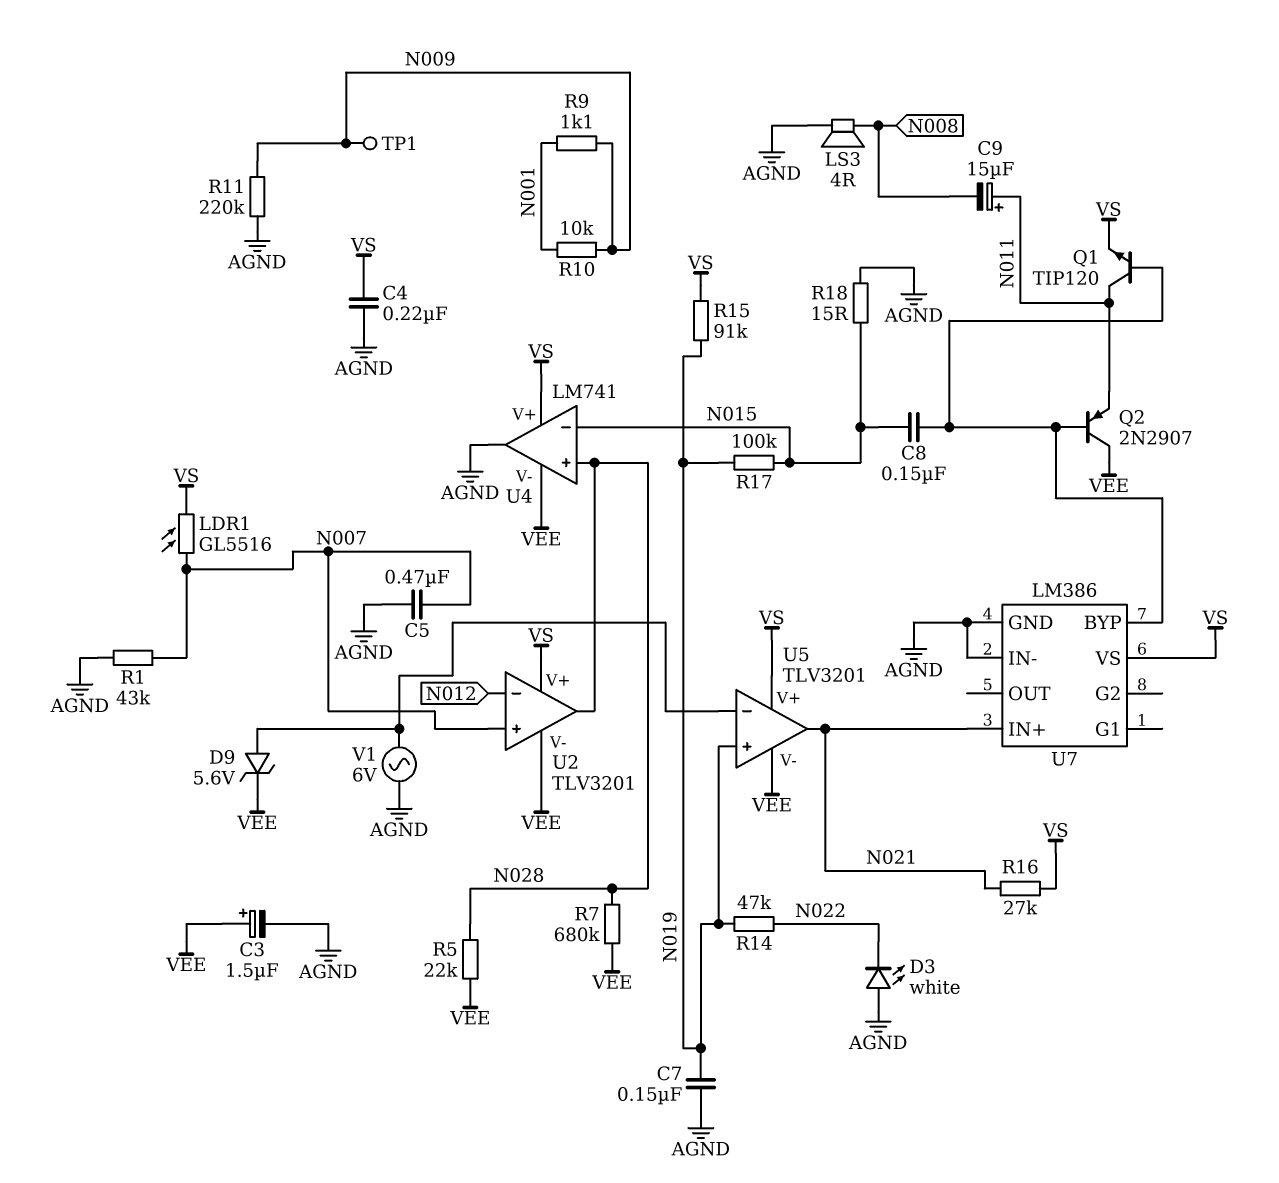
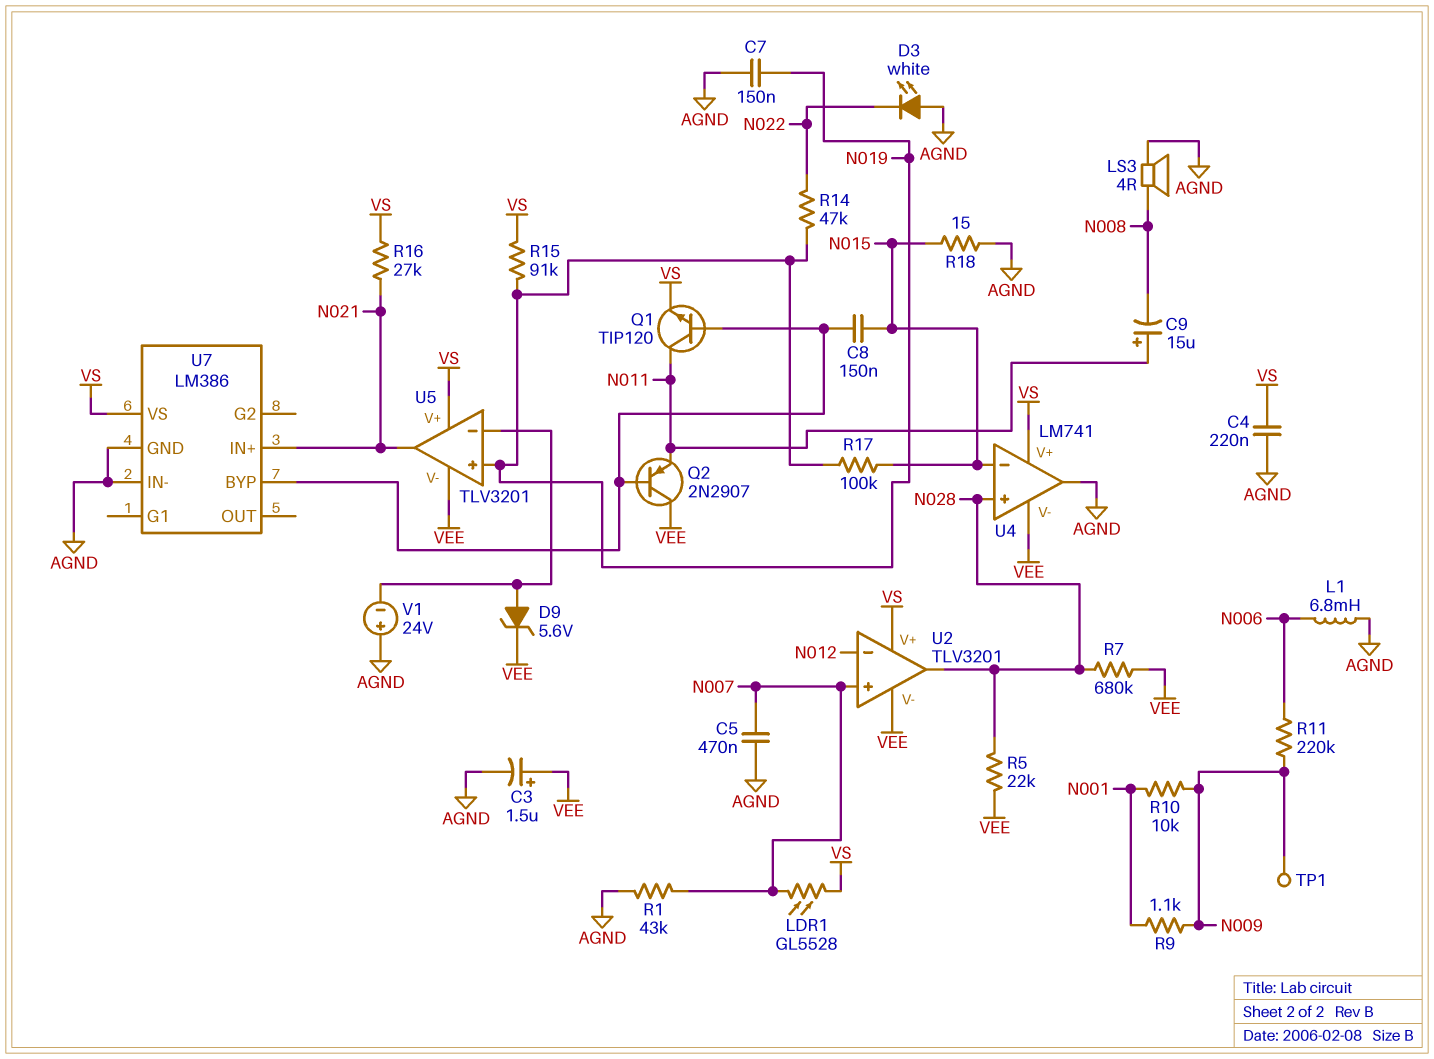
L1: none -> 6.8mH (AGND, N006)
LDR1: GL5516 (N007, VS) -> GL5528 (N007, VS)
R11: 220k (AGND, N009) -> 220k (N006, N009)
V1: AC 6V (AGND, U5/in-) -> 24V (plus AGND, minus U5/in-)

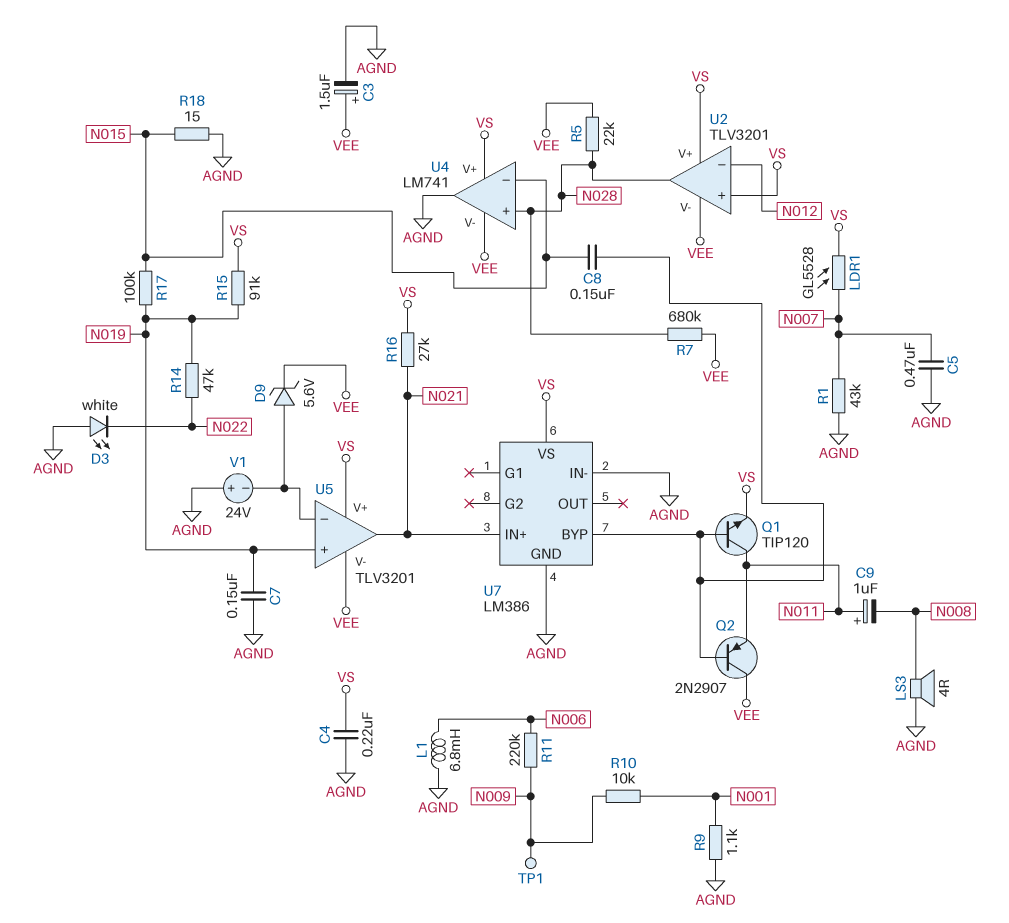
C9: 15uF (plus N011, minus N008) -> 1uF (plus N011, minus N008)
R9: 1.1k (N001, N009) -> 1.1k (AGND, N001)
U2 pin in+: N007 -> VS

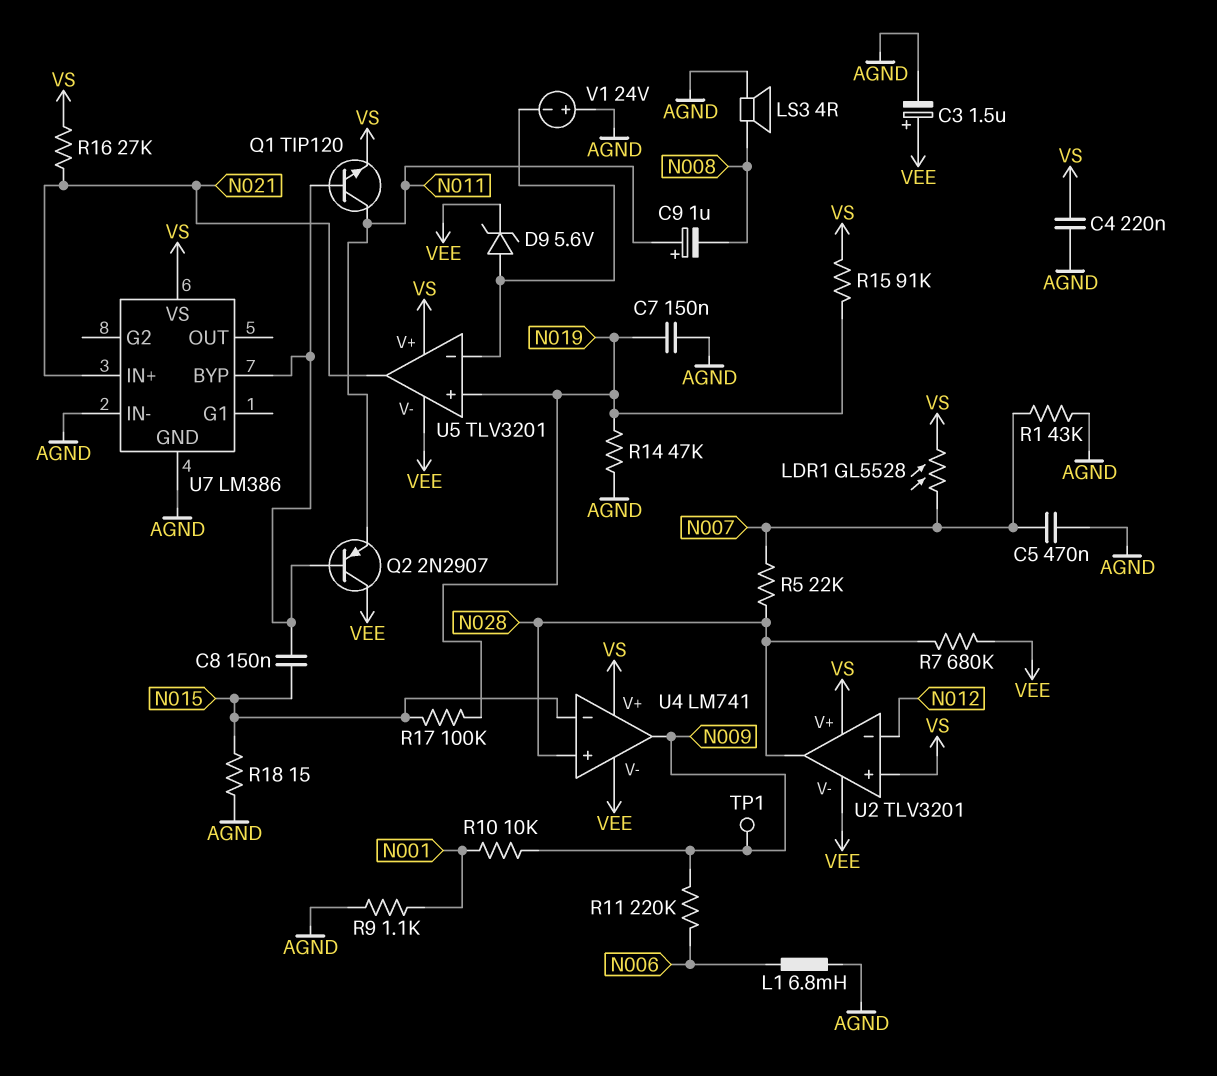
D3: LED white (A AGND, K N022) -> none
R5: 22k (N028, VEE) -> 22k (N007, N028)
R14: 47k (N019, N022) -> 47k (AGND, N019)
U4 pin out: AGND -> N009

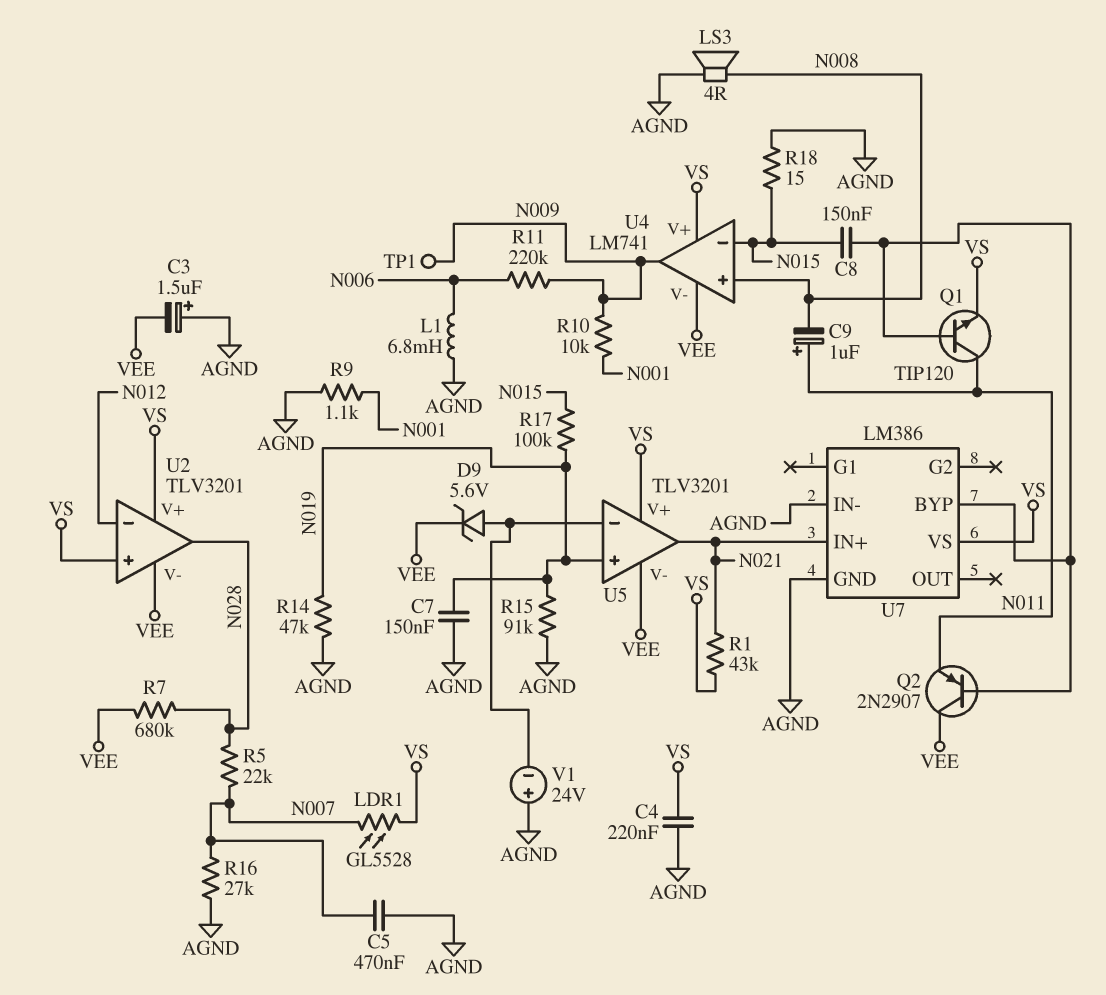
C3: 1.5uF (plus VEE, minus AGND) -> 1.5uF (plus AGND, minus VEE)
R1: 43k (AGND, N007) -> 43k (N021, VS)
R15: 91k (N019, VS) -> 91k (AGND, N019)
R16: 27k (N021, VS) -> 27k (AGND, N007)
U4 pin in+: N028 -> N008

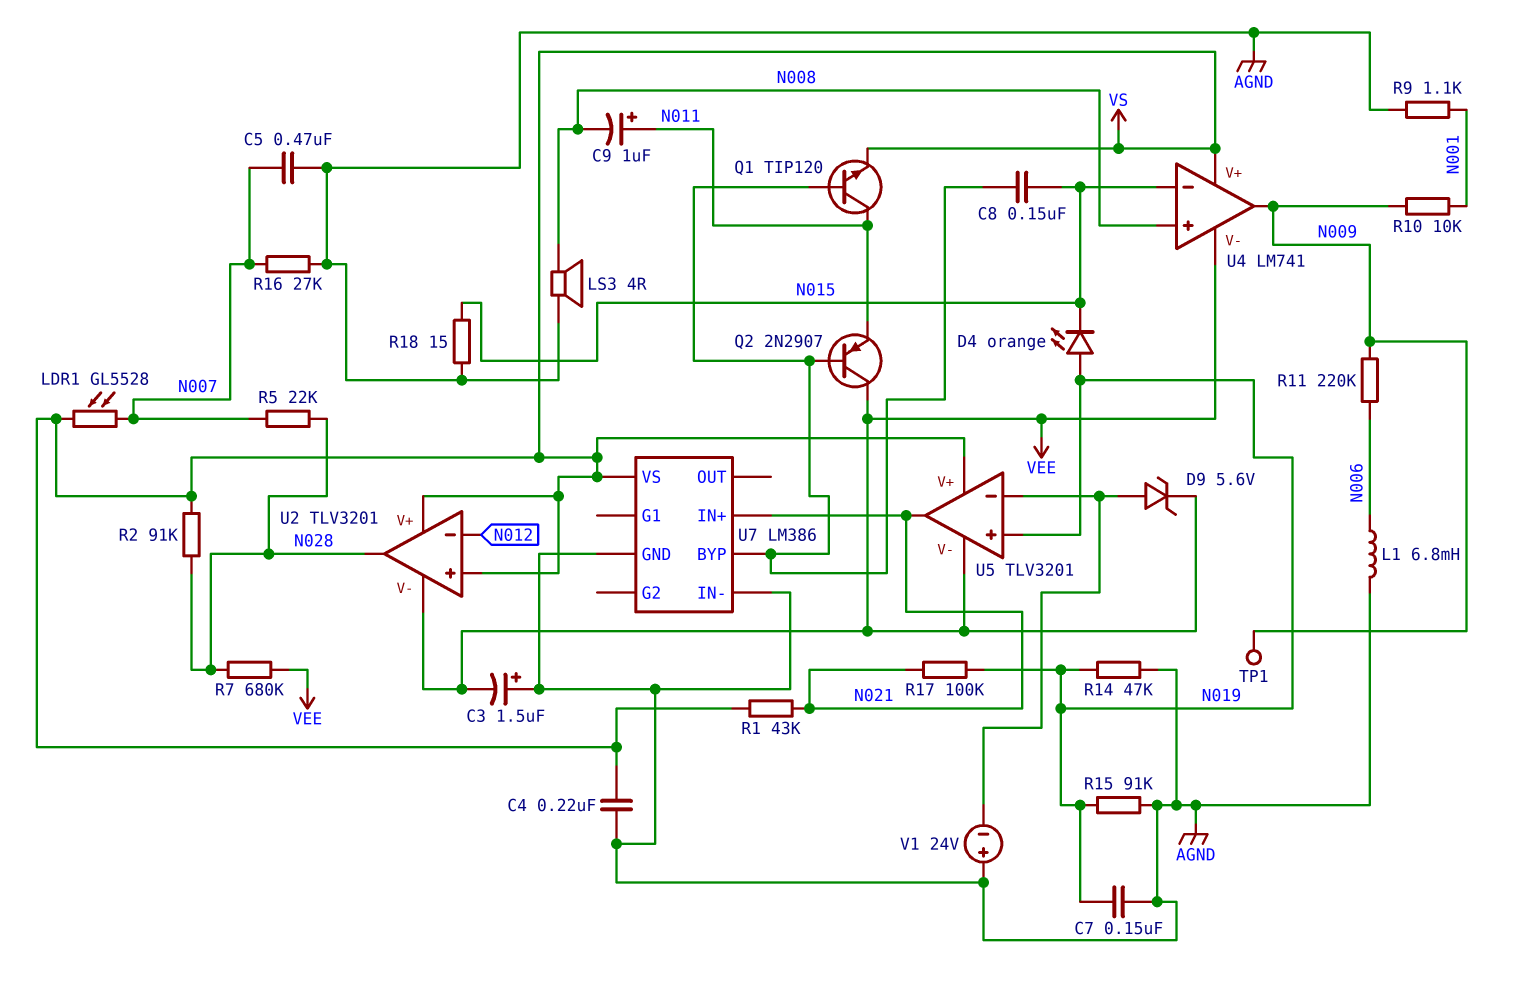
D4: none -> LED orange (A N019, K N015)
R2: none -> 91k (N028, VS)
R17: 100k (N015, N019) -> 100k (N019, N021)

